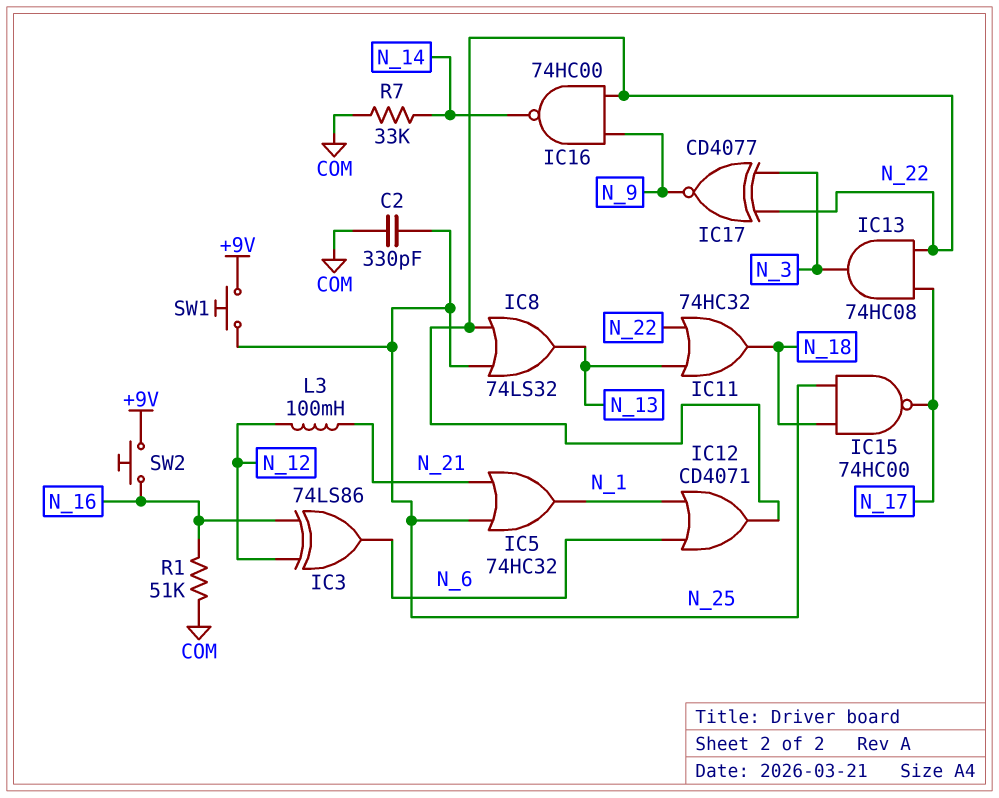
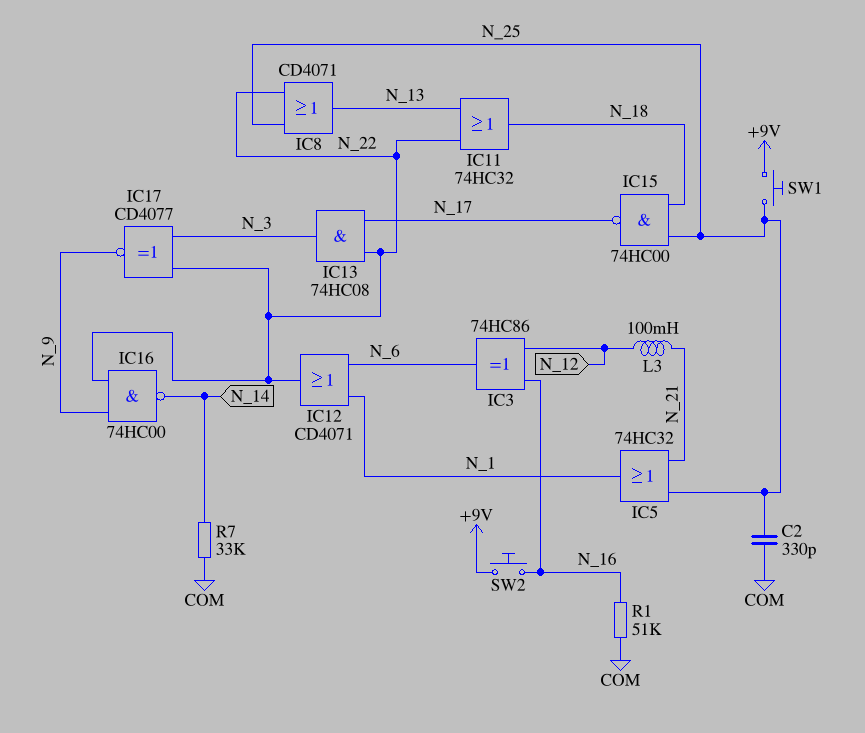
IC3: XOR 74LS86 (in N_12, in N_16, out N_6) -> XOR 74HC86 (in N_12, in N_16, out N_6)
IC8: OR 74LS32 (in N_22, in N_25, out N_13) -> OR CD4071 (in N_22, in N_25, out N_13)

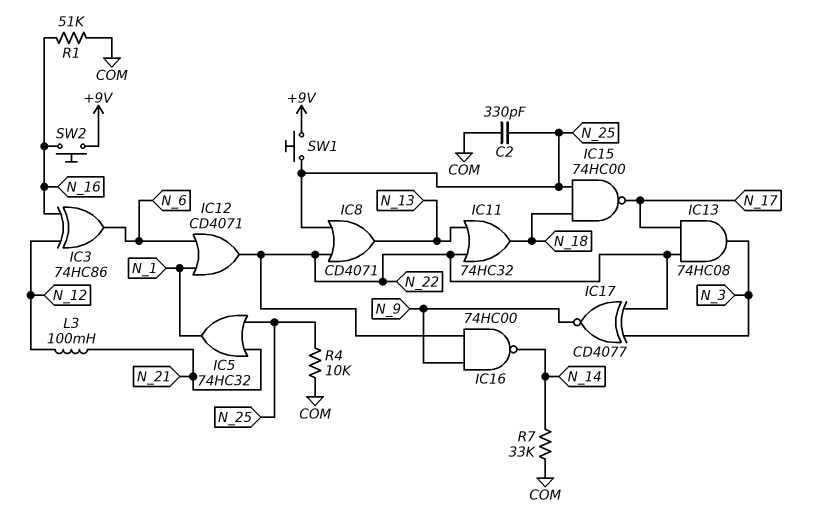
R4: none -> 10k (COM, N_25)

